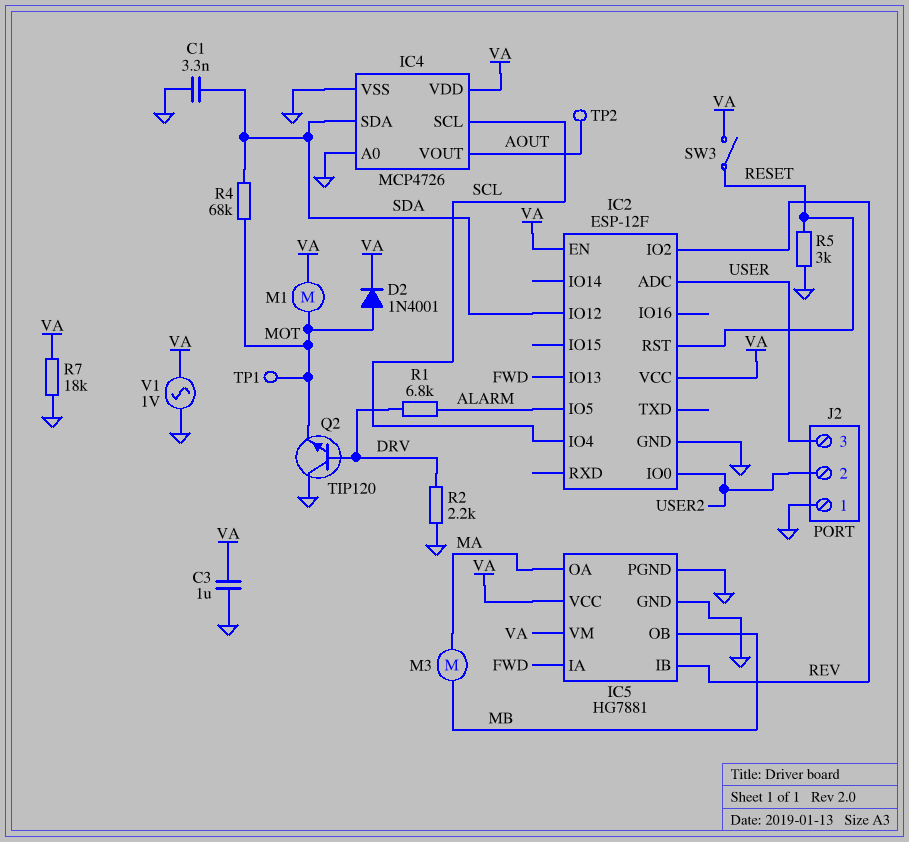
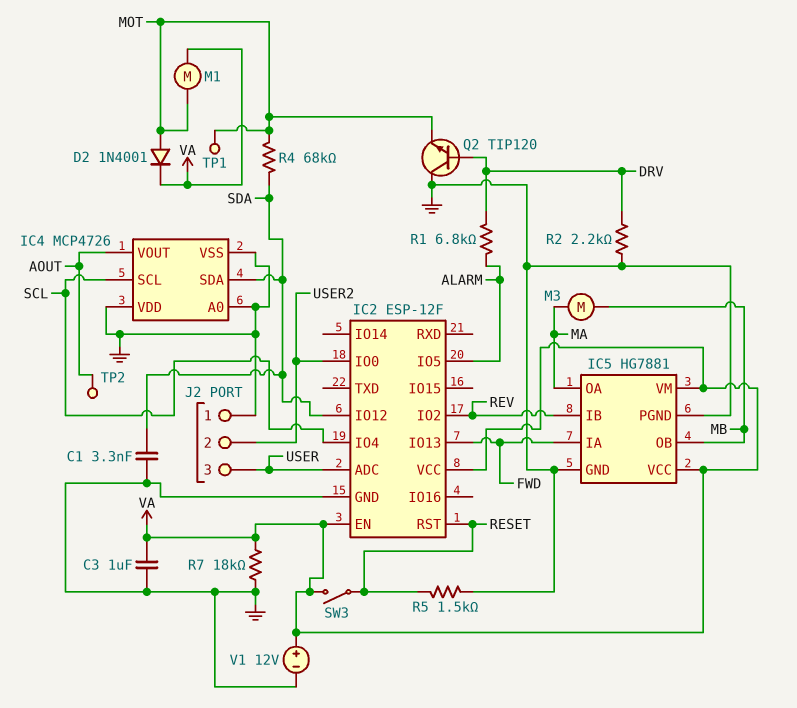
IC4 pin VDD: VA -> GND
R5: 3k (GND, RESET) -> 1.5k (GND, RESET)
V1: AC 1V (GND, VA) -> 12V (plus VA, minus GND)

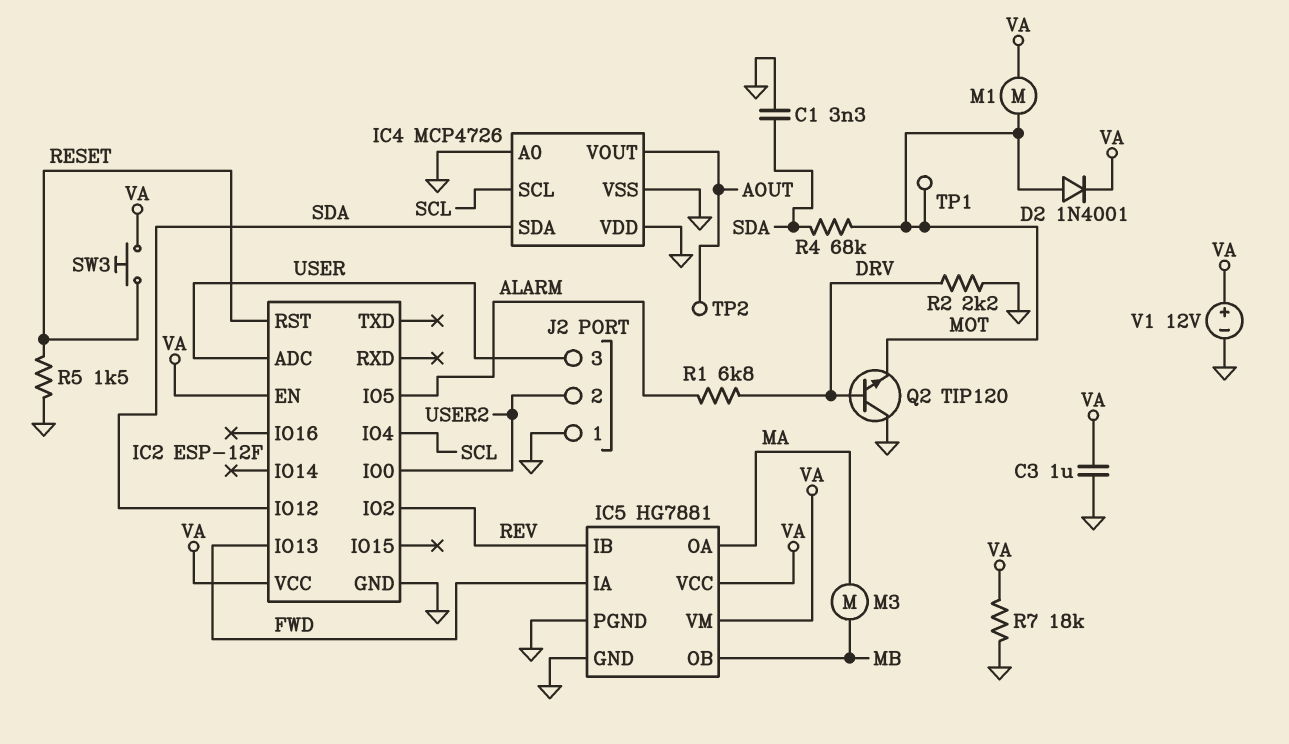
SW3: switch (RESET, VA) -> button (RESET, VA)

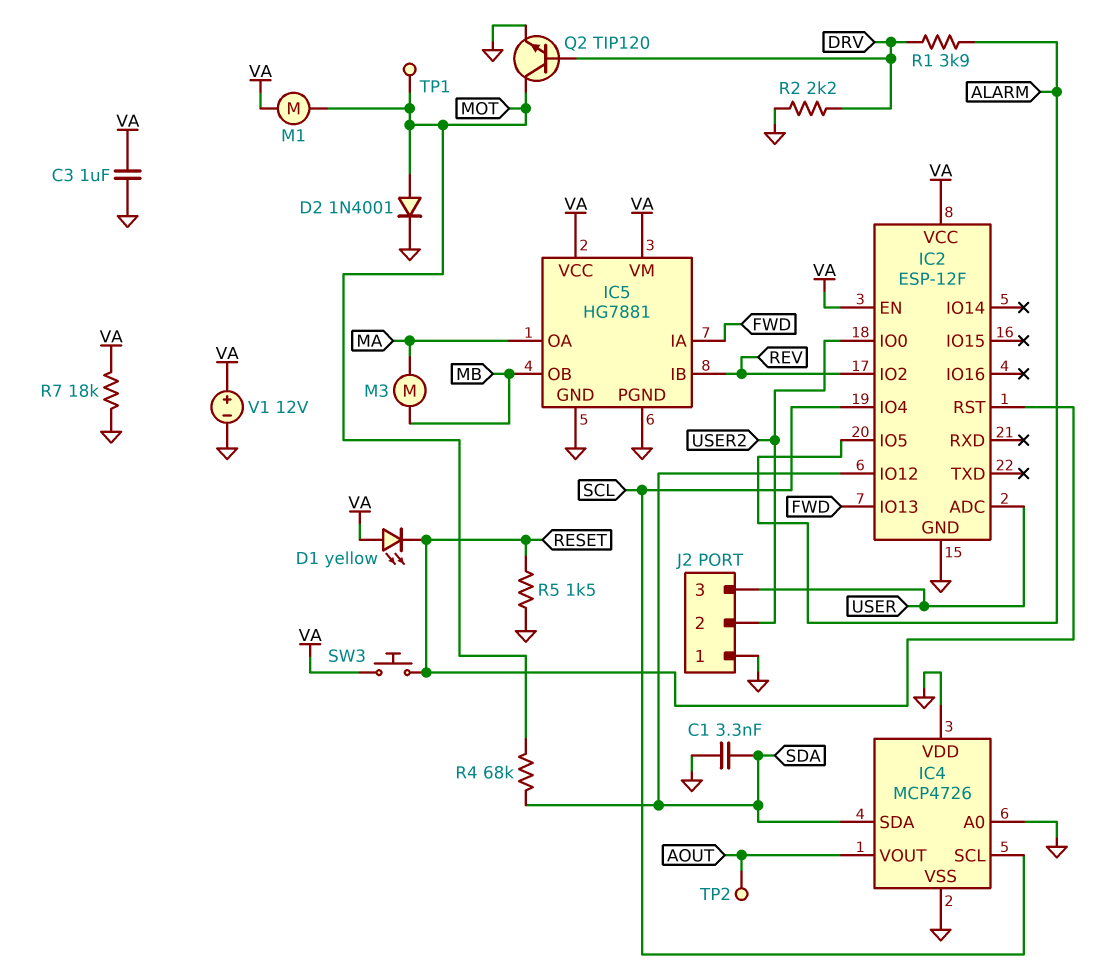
D1: none -> LED yellow (A VA, K RESET)
D2: diode 1N4001 (A MOT, K VA) -> diode 1N4001 (A MOT, K GND)
Q2: NPN TIP120 (B DRV, C GND, E MOT) -> NPN TIP120 (B DRV, C MOT, E GND)
R1: 6.8k (ALARM, DRV) -> 3.9k (ALARM, DRV)

